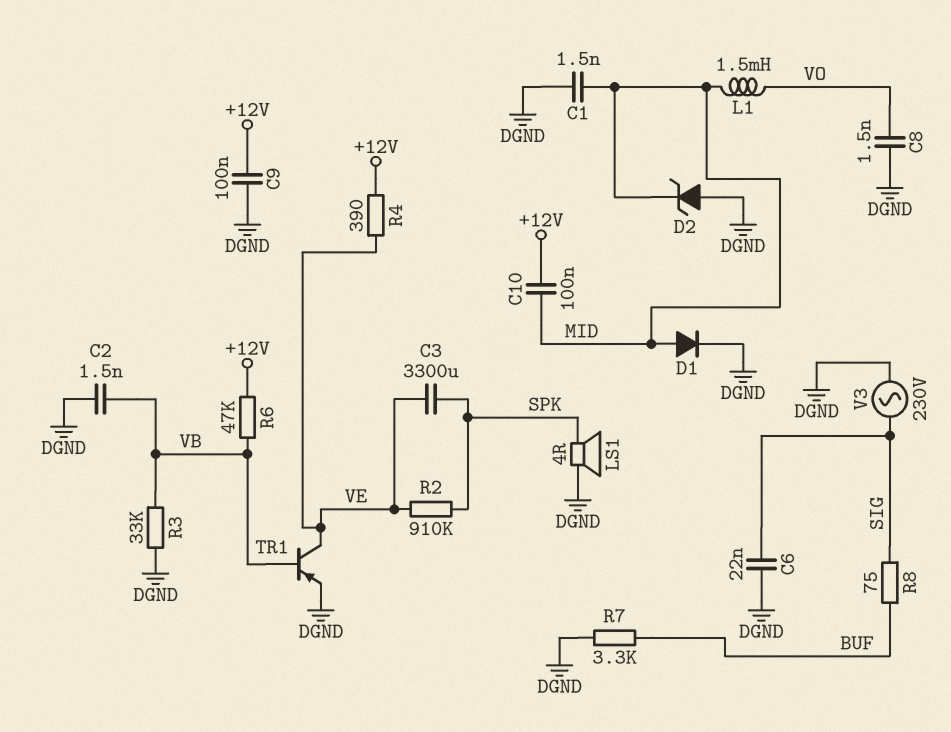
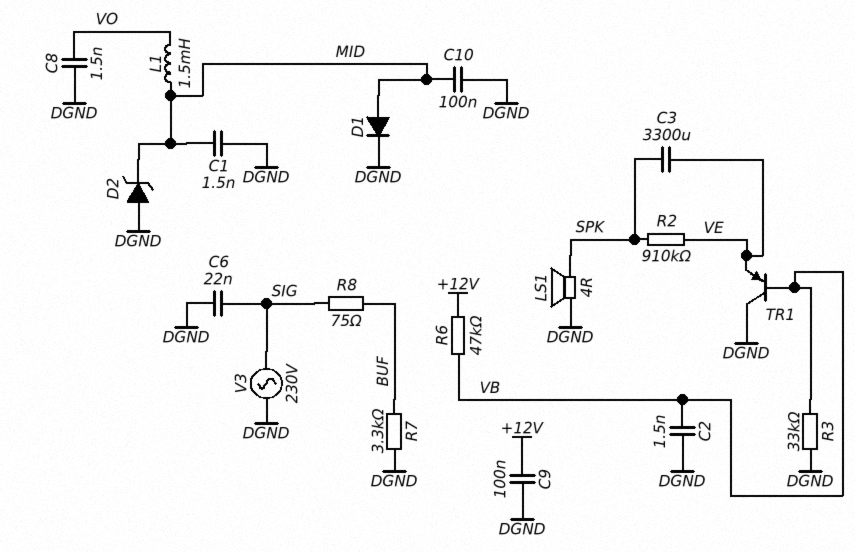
C10: 100nF (+12V, MID) -> 100nF (DGND, MID)
R4: 390 (+12V, VE) -> none
TR1: PNP (B VB, C VE, E DGND) -> PNP (B VB, C DGND, E VE)

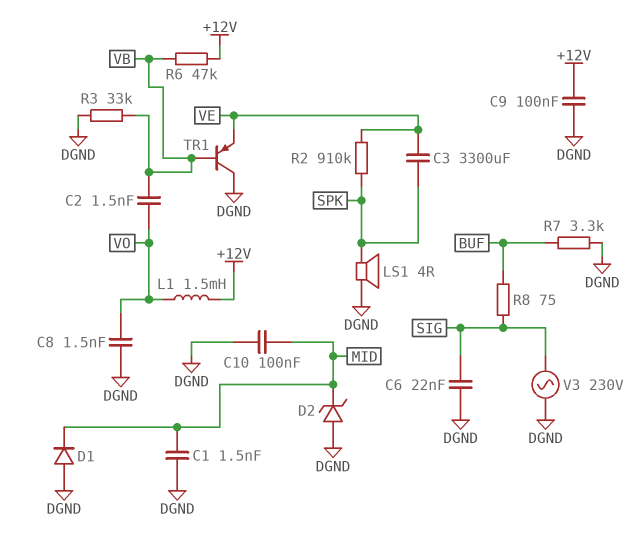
C2: 1.5nF (DGND, VB) -> 1.5nF (VB, VO)
D1: diode (A MID, K DGND) -> diode (A DGND, K MID)
L1: 1.5mH (MID, VO) -> 1.5mH (+12V, VO)

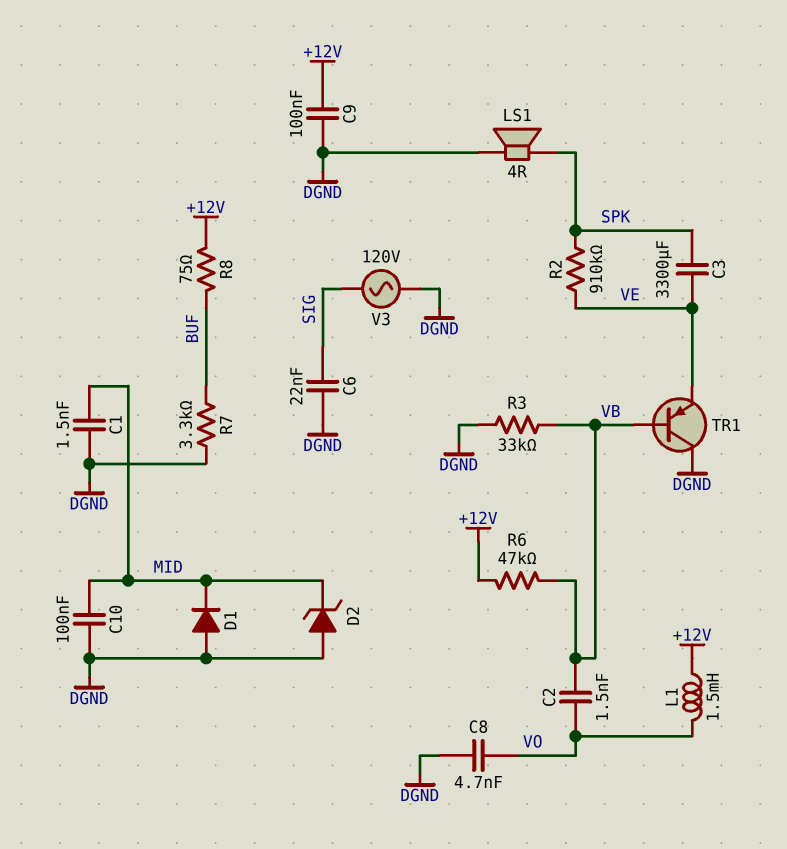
C8: 1.5nF (DGND, VO) -> 4.7nF (DGND, VO)
R8: 75 (BUF, SIG) -> 75 (+12V, BUF)
V3: AC 230V (DGND, SIG) -> AC 120V (DGND, SIG)

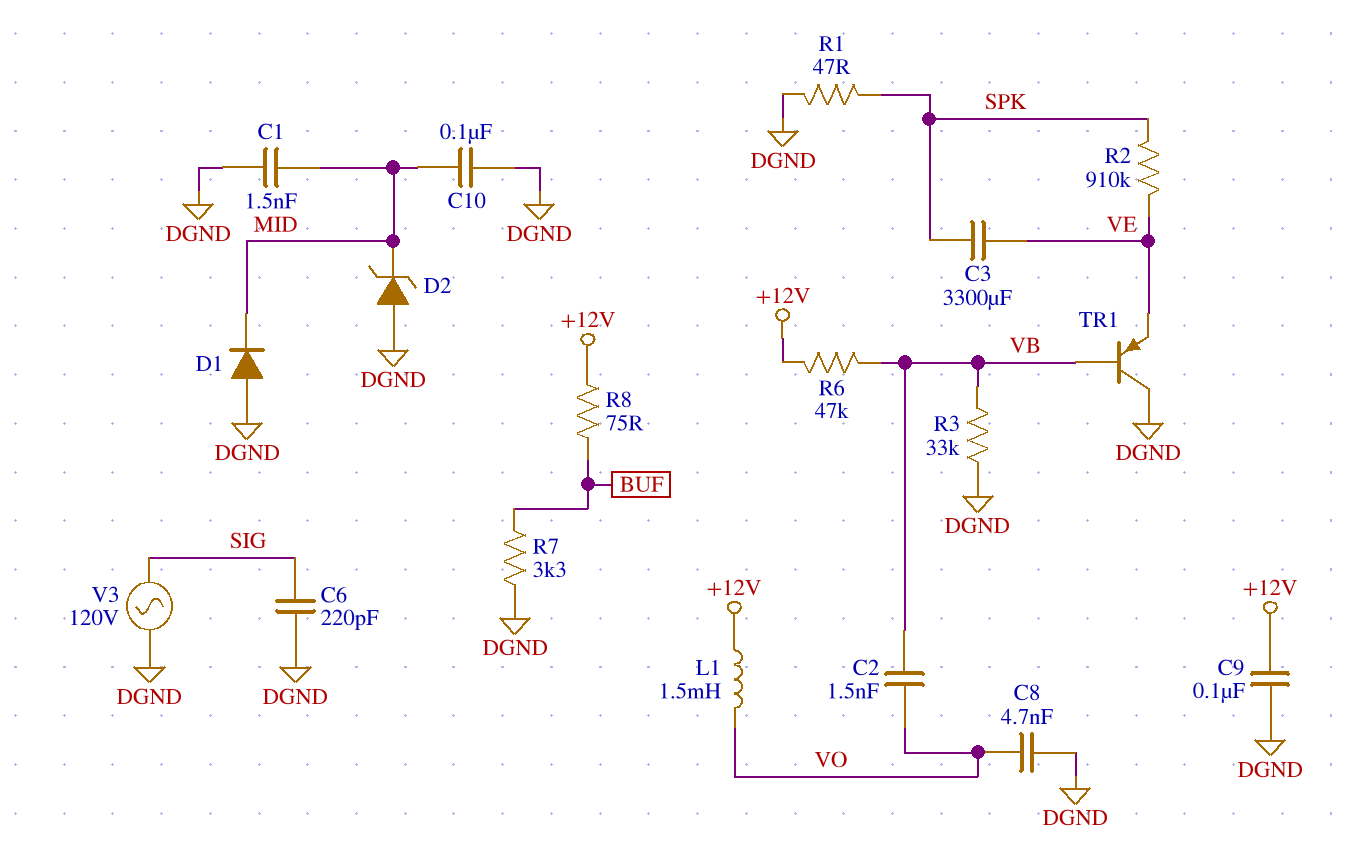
C6: 22nF (DGND, SIG) -> 220pF (DGND, SIG)
LS1: speaker 4R (DGND, SPK) -> none
R1: none -> 47 (DGND, SPK)

